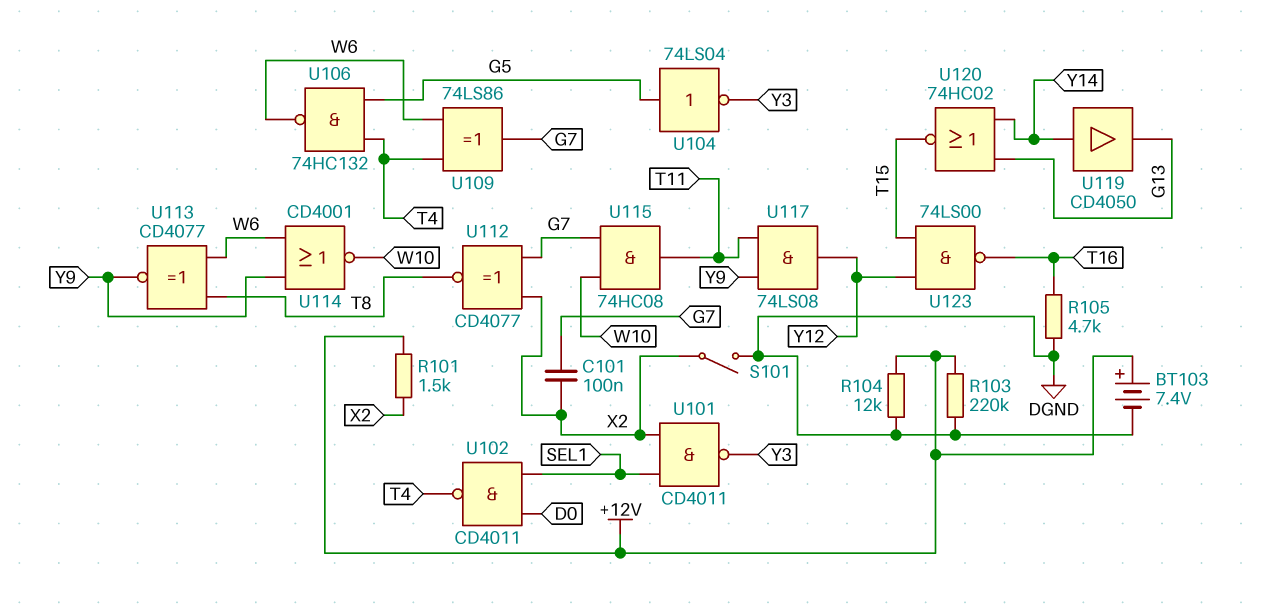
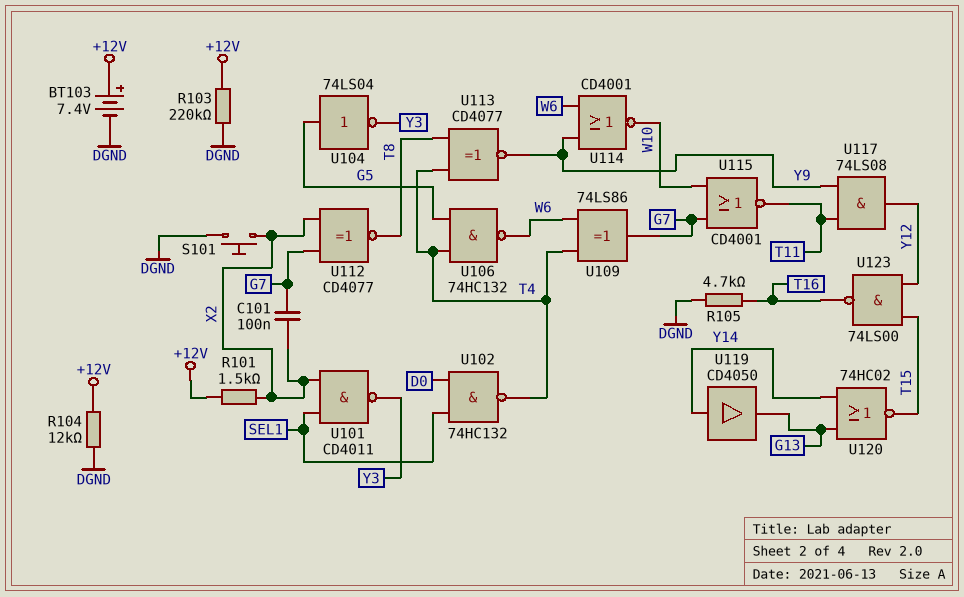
S101: switch (DGND, X2) -> button (DGND, X2)
U102: NAND CD4011 (in D0, in SEL1, out T4) -> NAND 74HC132 (in D0, in SEL1, out T4)
U113: XNOR CD4077 (in T8, in W6, out Y9) -> XNOR CD4077 (in T4, in T8, out Y9)
U115: AND 74HC08 (in G7, in W10, out T11) -> NOR CD4001 (in G7, in W10, out T11)

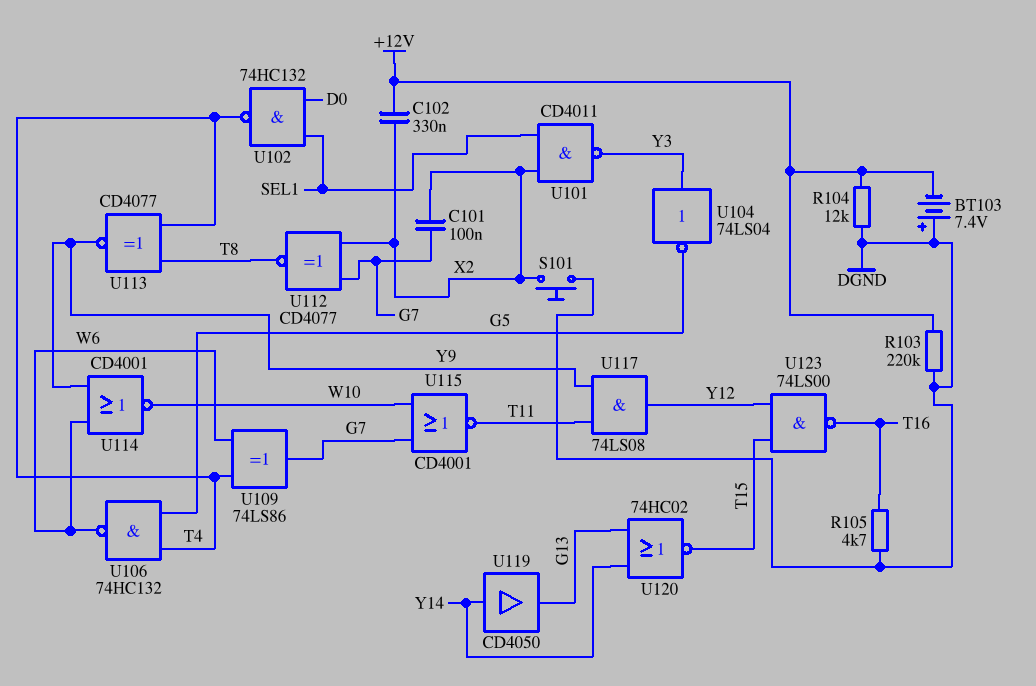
BT103: 7.4V (plus +12V, minus DGND) -> 7.4V (plus DGND, minus +12V)
C102: none -> 330nF (+12V, X2)
R101: 1.5k (+12V, X2) -> none
U104: NOT 74LS04 (in G5, out Y3) -> NOT 74LS04 (in Y3, out G5)

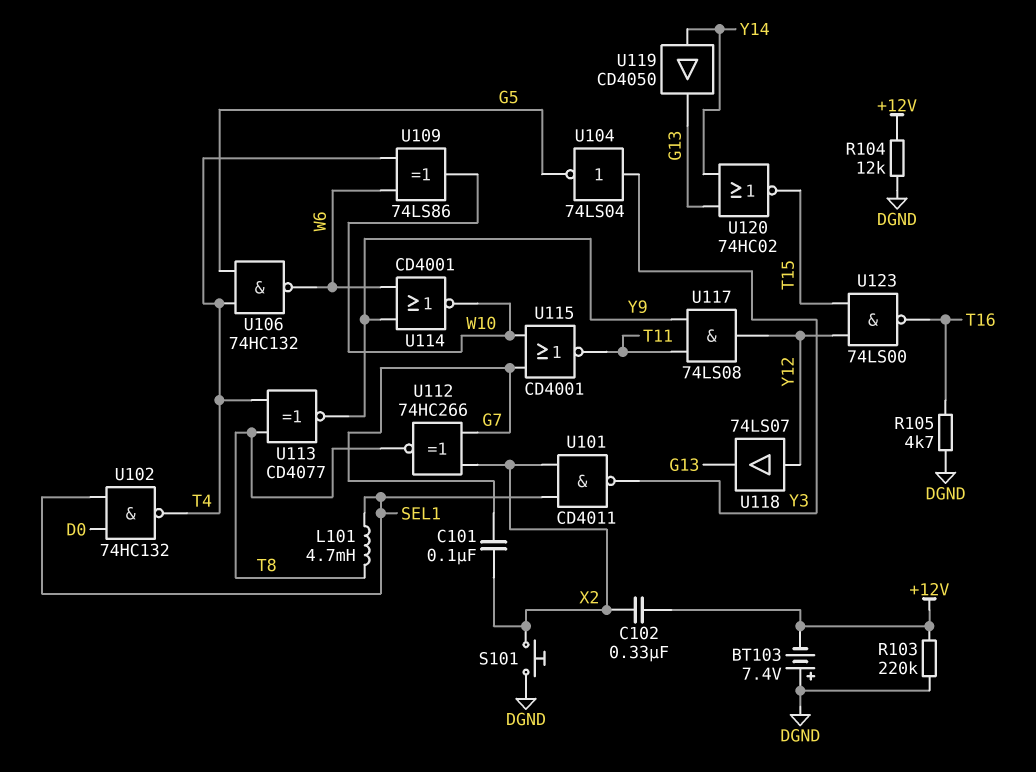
L101: none -> 4.7mH (SEL1, T8)
U109: XOR 74LS86 (in T4, in W6, out G7) -> XOR 74LS86 (in T4, in W6, out W10)
U112: XNOR CD4077 (in G7, in X2, out T8) -> XNOR 74HC266 (in G7, in X2, out T8)
U118: none -> buffer 74LS07 (in Y12, out G13)

